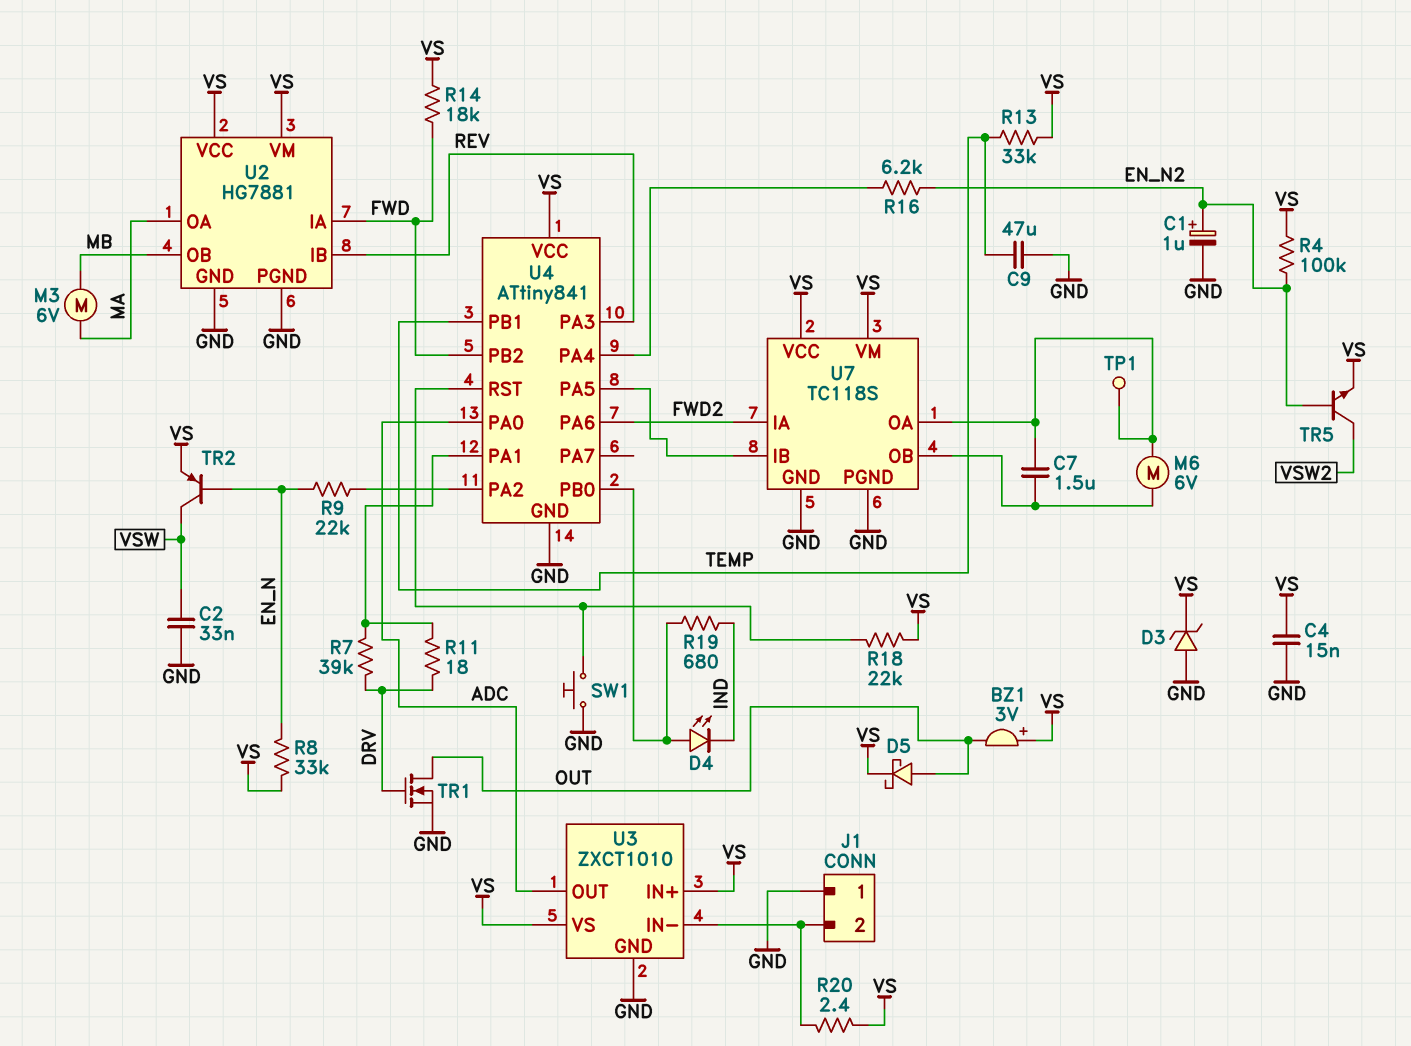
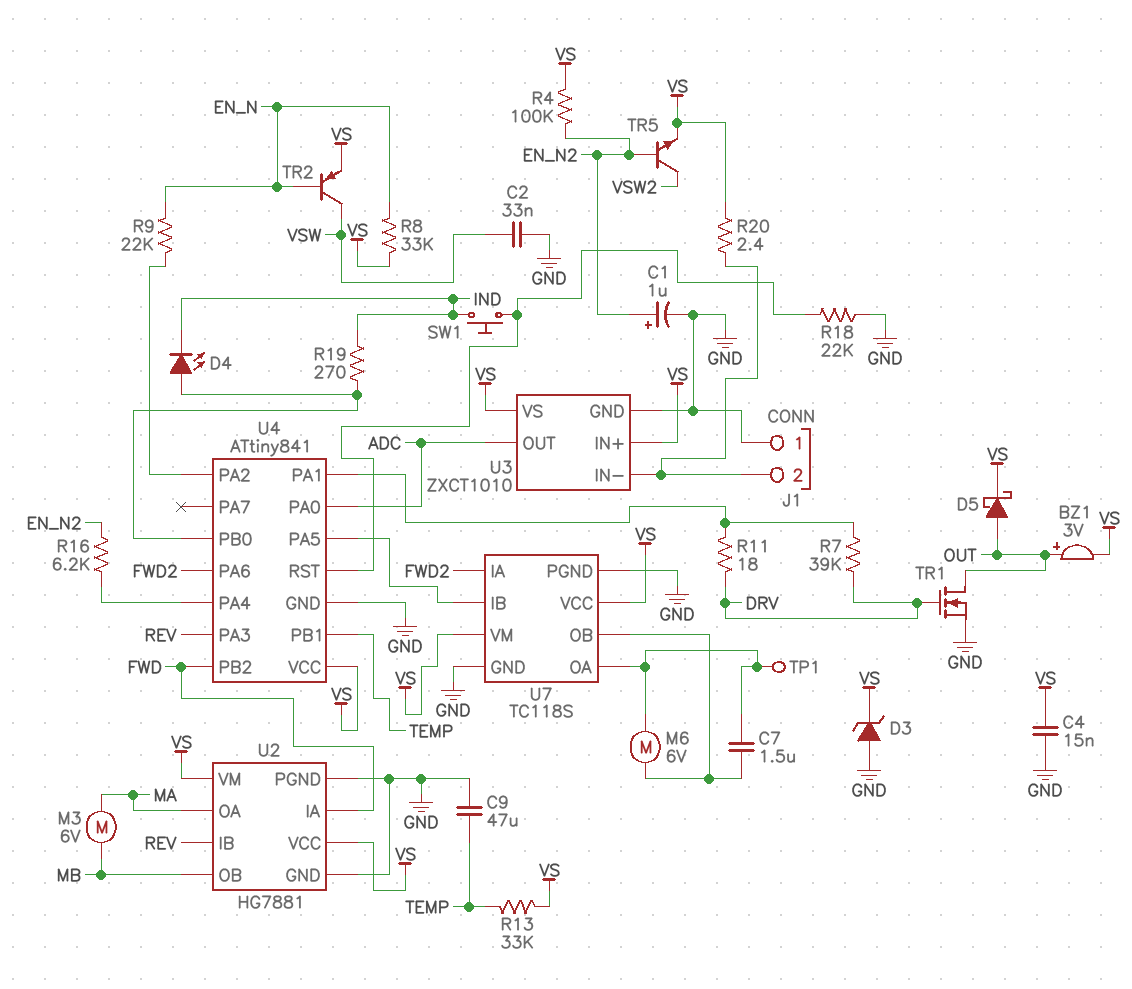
BZ1: buzzer 3V (plus VS, minus OUT) -> buzzer 3V (plus OUT, minus VS)
R14: 18k (FWD, VS) -> none
R18: 22k (U4/RST, VS) -> 22k (GND, U4/RST)
R19: 680 (IND, U4/PB0) -> 270 (IND, U4/PB0)
SW1: button (GND, U4/RST) -> button (IND, U4/RST)

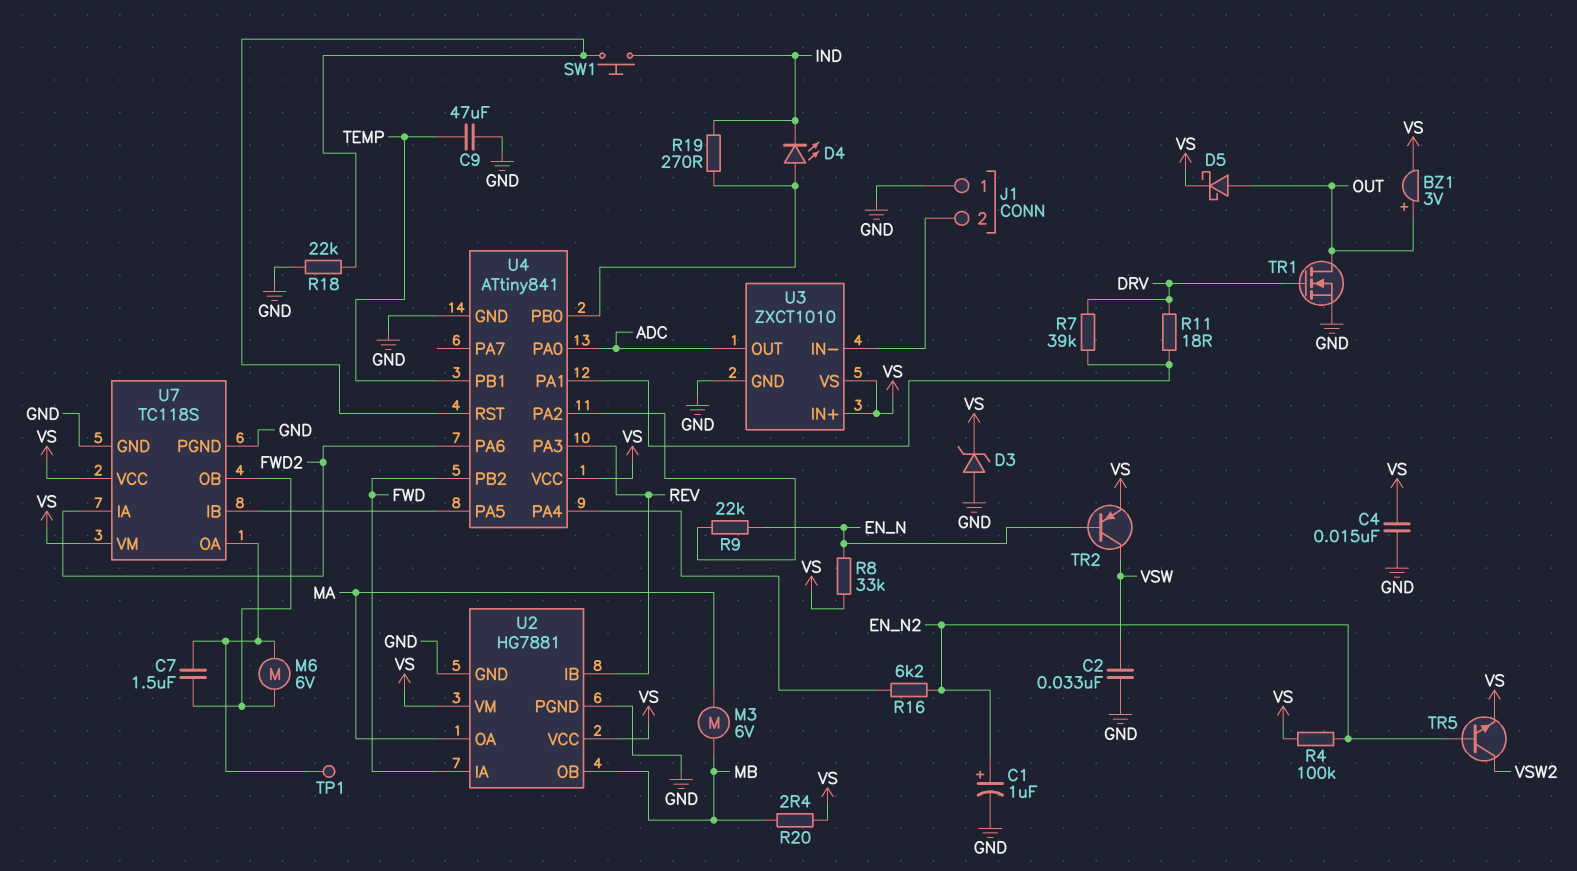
R13: 33k (TEMP, VS) -> none
R20: 2.4 (J1/2, VS) -> 2.4 (MB, VS)

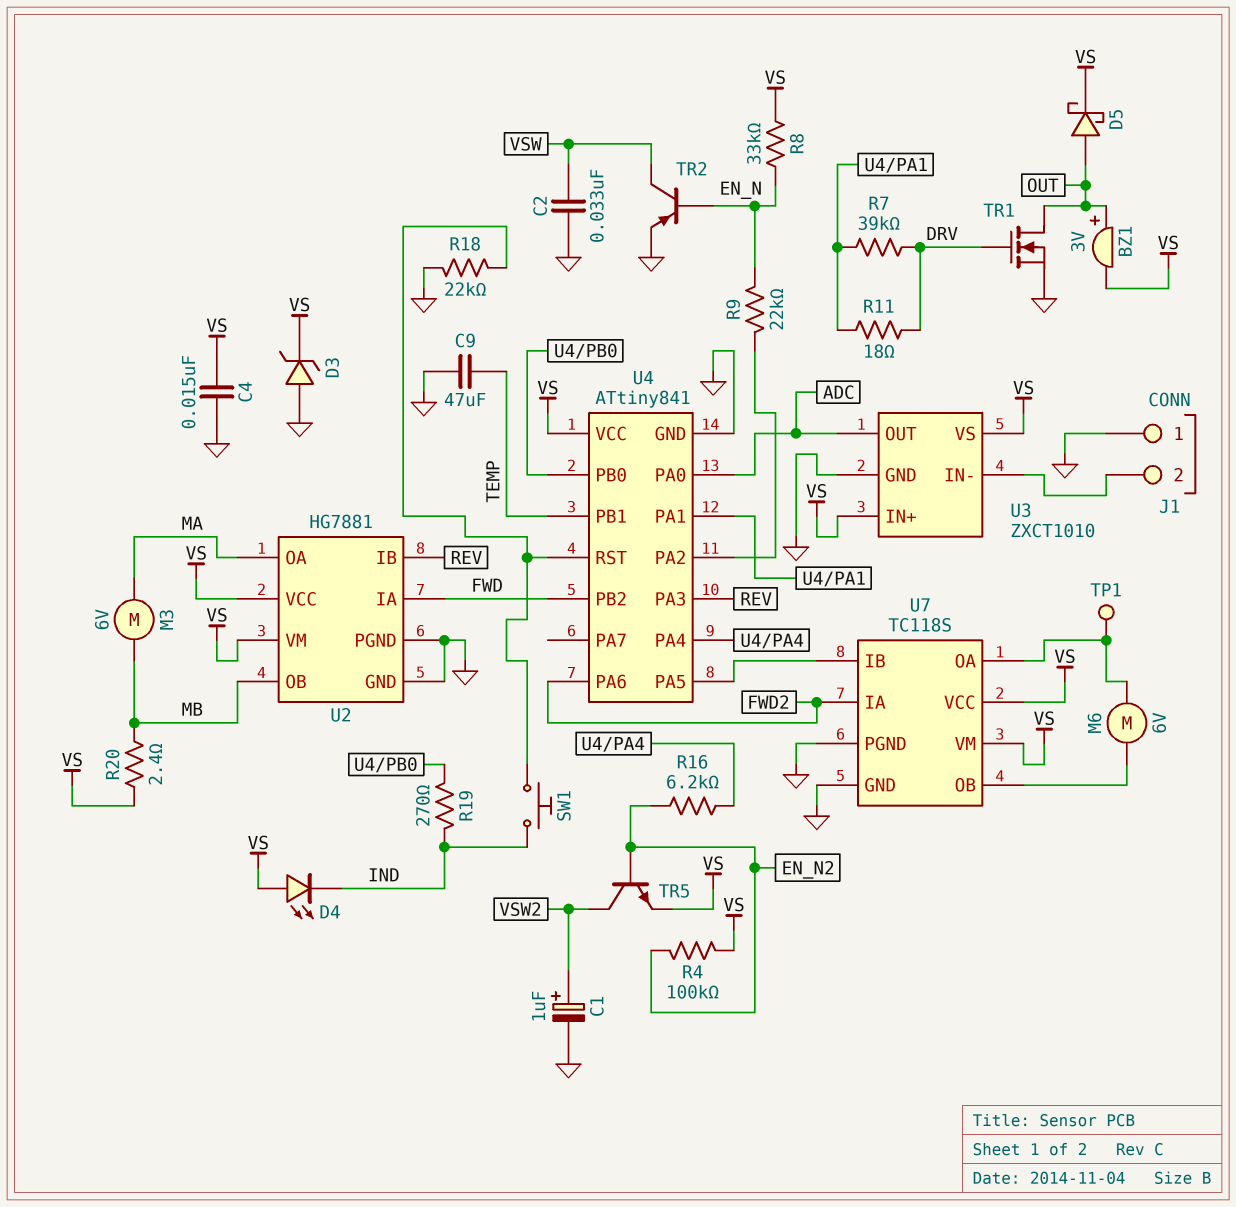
C1: 1uF (plus EN_N2, minus GND) -> 1uF (plus VSW2, minus GND)
C7: 1.5uF (U7/OA, U7/OB) -> none
D4: LED (A U4/PB0, K IND) -> LED (A VS, K IND)
TR2: PNP (B EN_N, C VSW, E VS) -> PNP (B EN_N, C VSW, E GND)

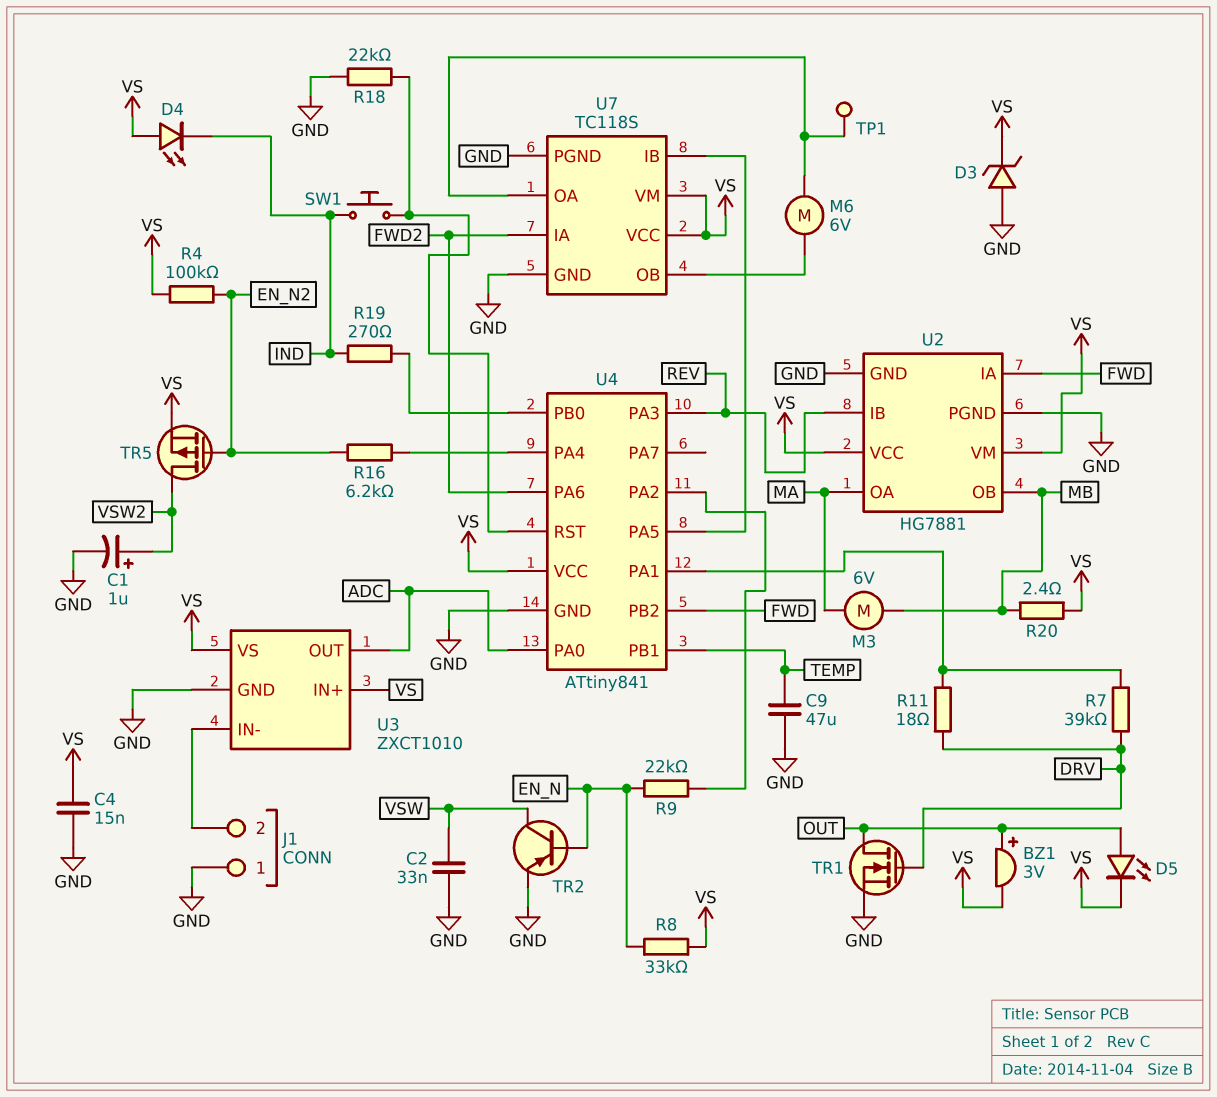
D5: schottky (A OUT, K VS) -> LED (A OUT, K VS)
TR5: NPN (B EN_N2, C VSW2, E VS) -> PMOS (G EN_N2, D VSW2, S VS)

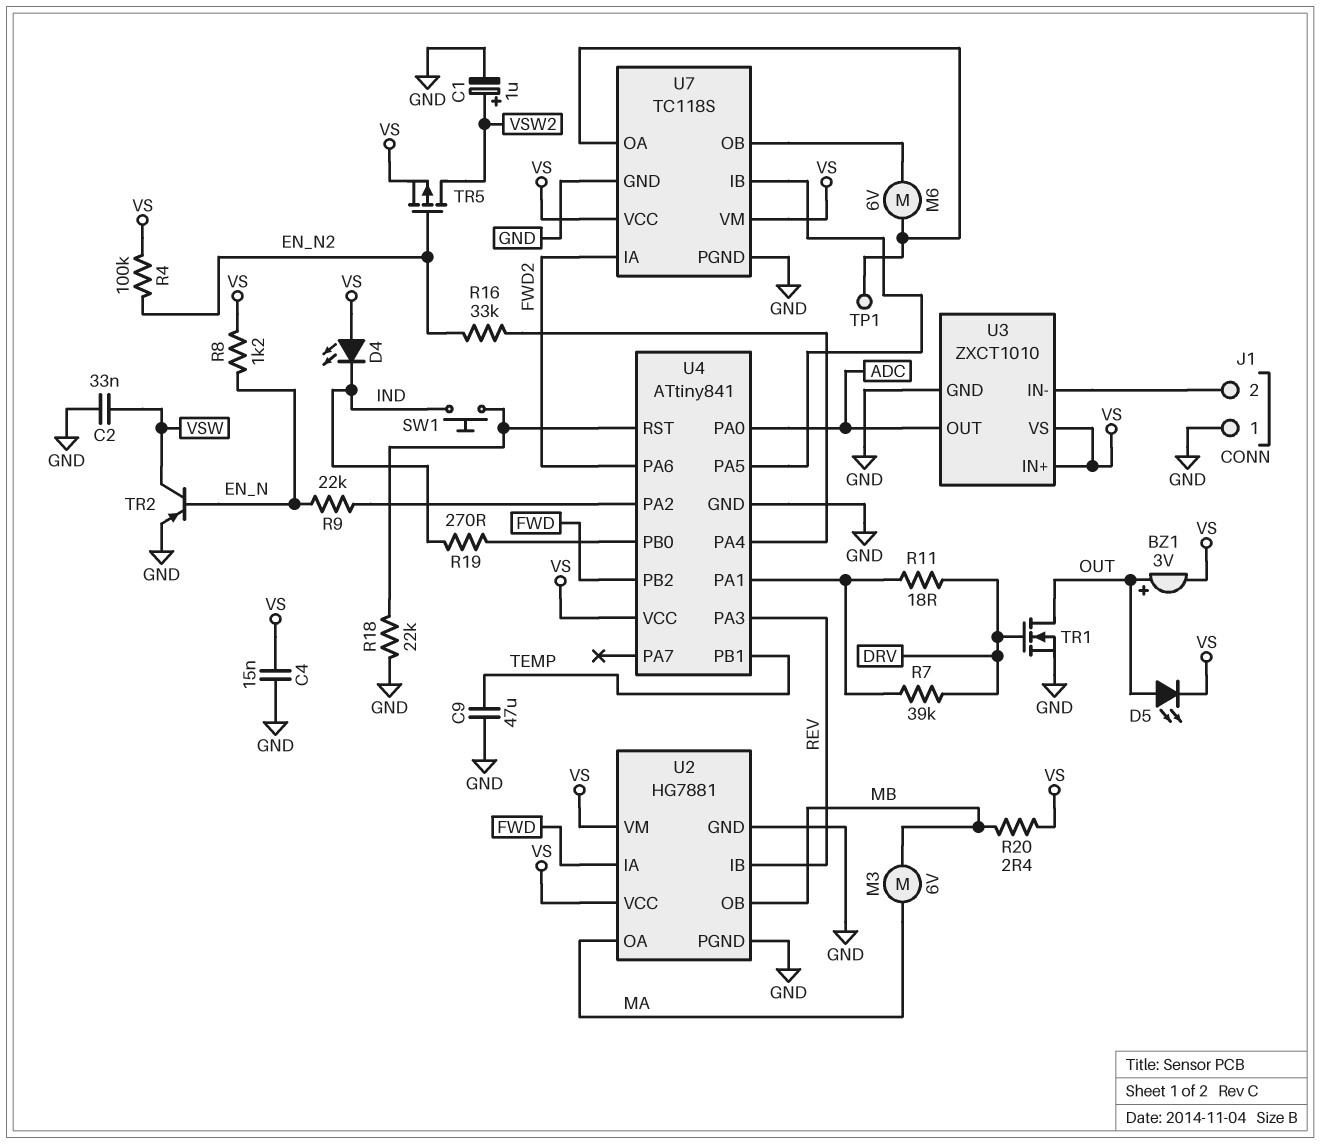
D3: zener (A GND, K VS) -> none
R8: 33k (EN_N, VS) -> 1.2k (EN_N, VS)
R16: 6.2k (EN_N2, U4/PA4) -> 33k (EN_N2, U4/PA4)

